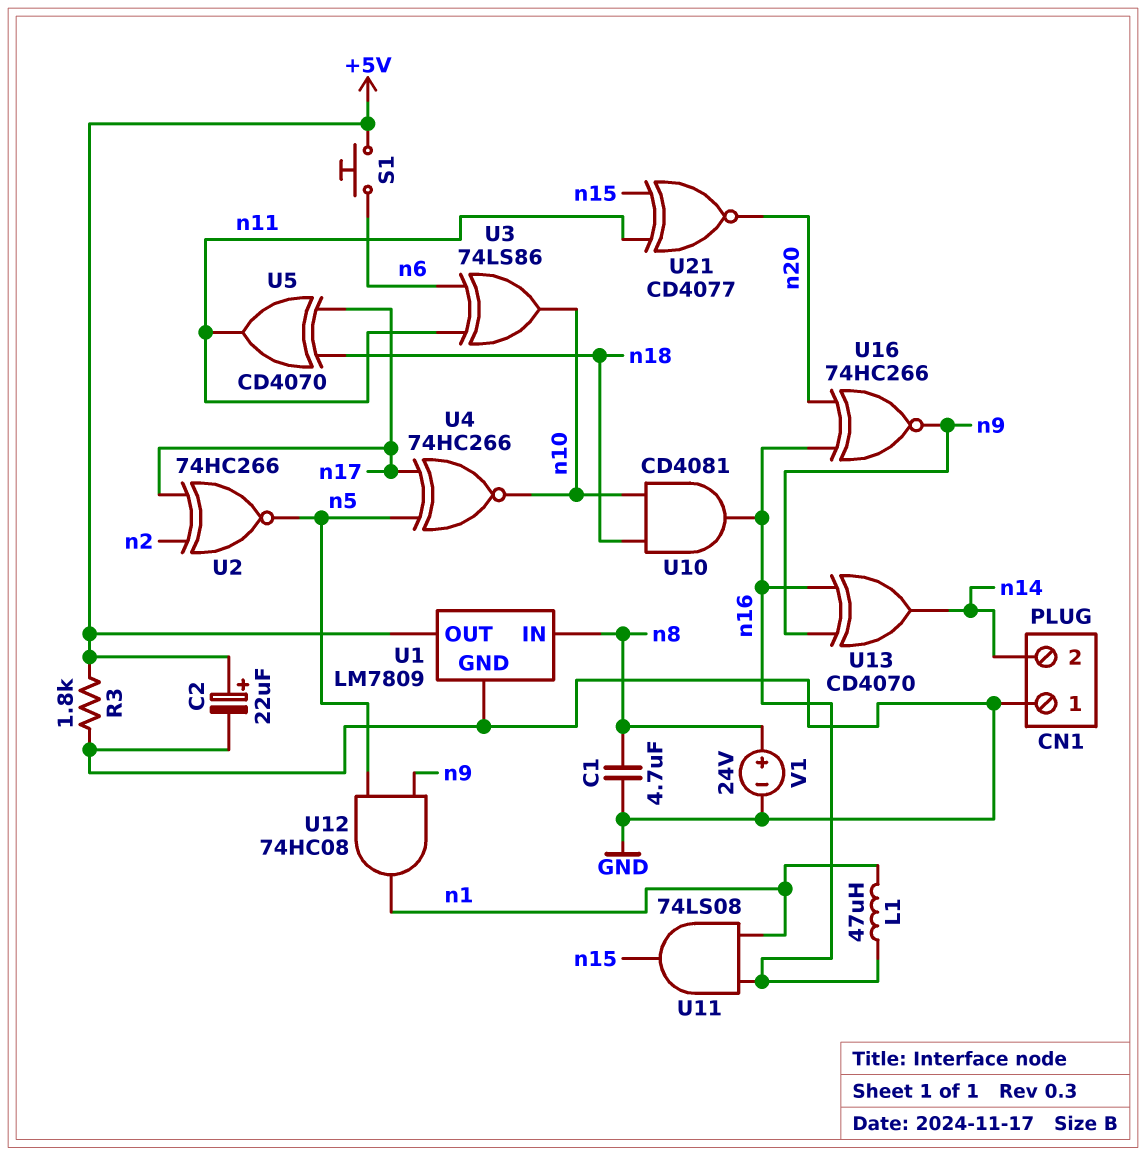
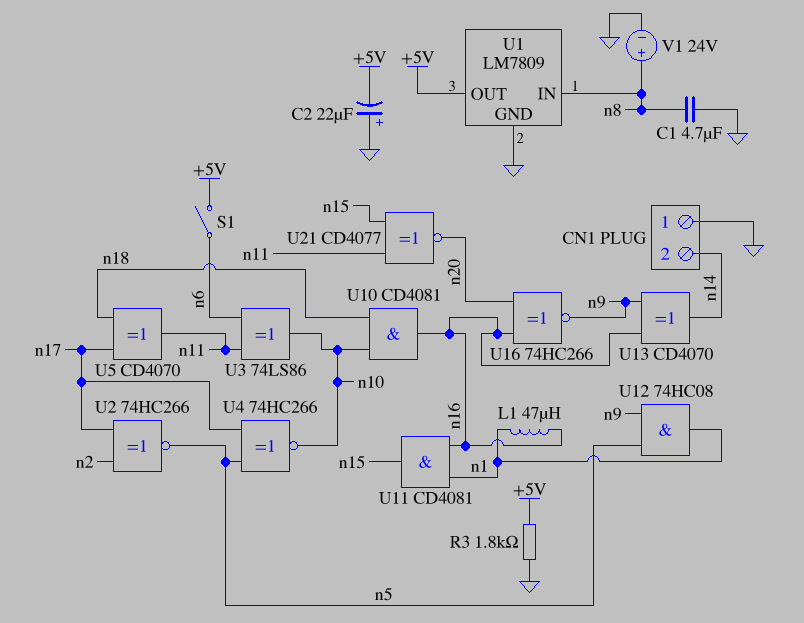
C2: 22uF (plus +5V, minus GND) -> 22uF (plus GND, minus +5V)
S1: button (+5V, n6) -> switch (+5V, n6)
U11: AND 74LS08 (in n1, in n16, out n15) -> AND CD4081 (in n1, in n16, out n15)

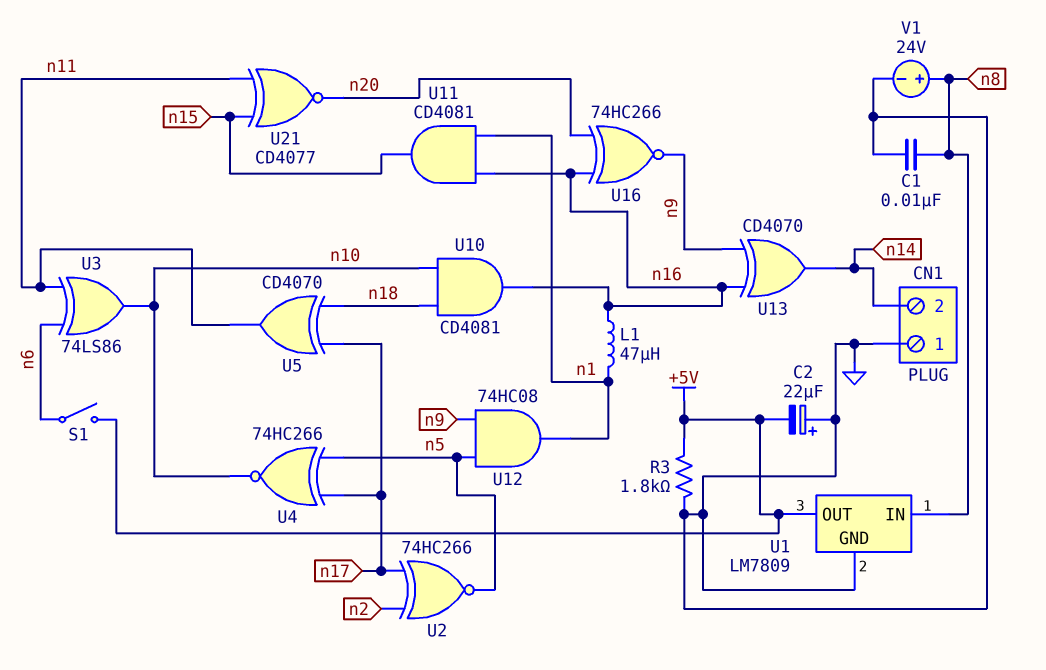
C1: 4.7uF (GND, n8) -> 10nF (GND, n8)

